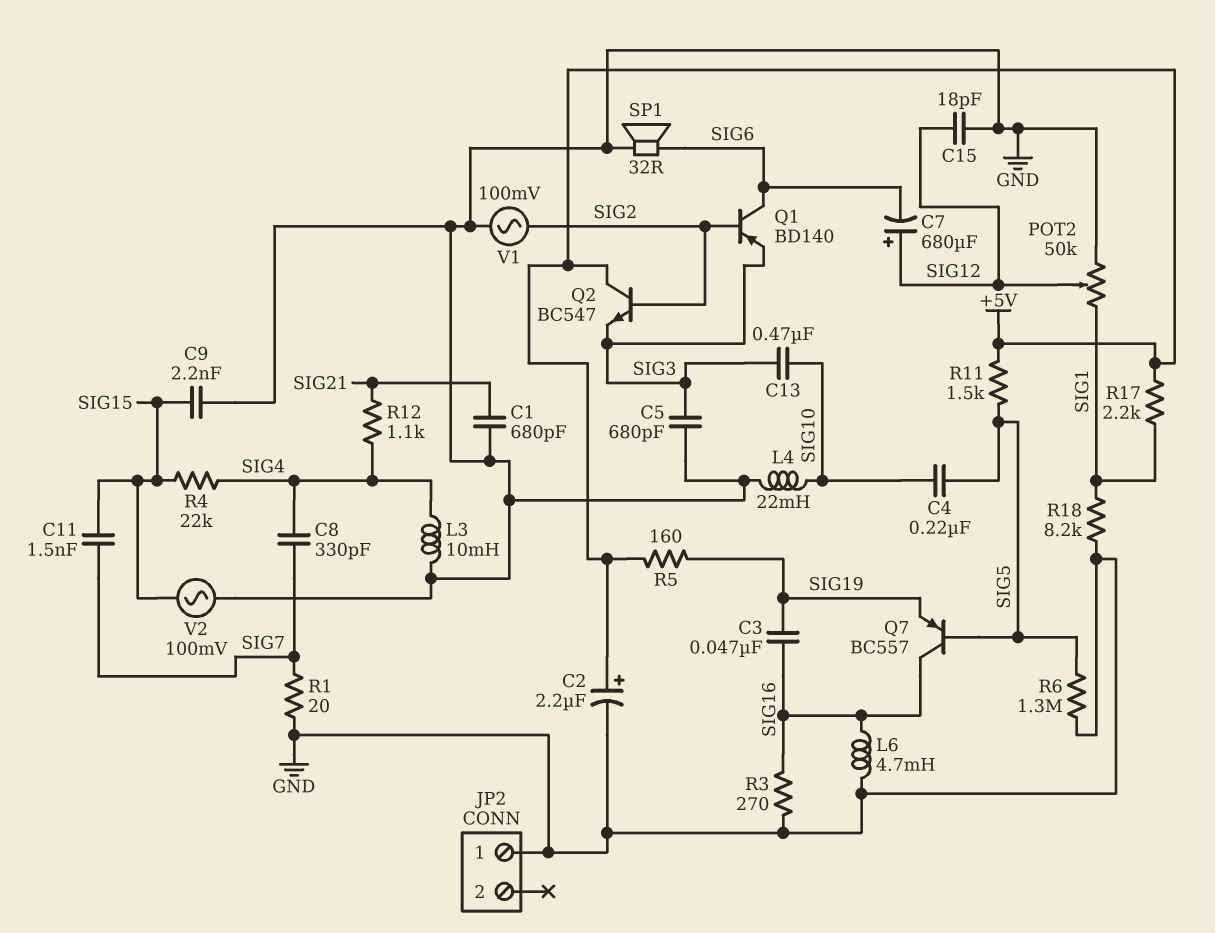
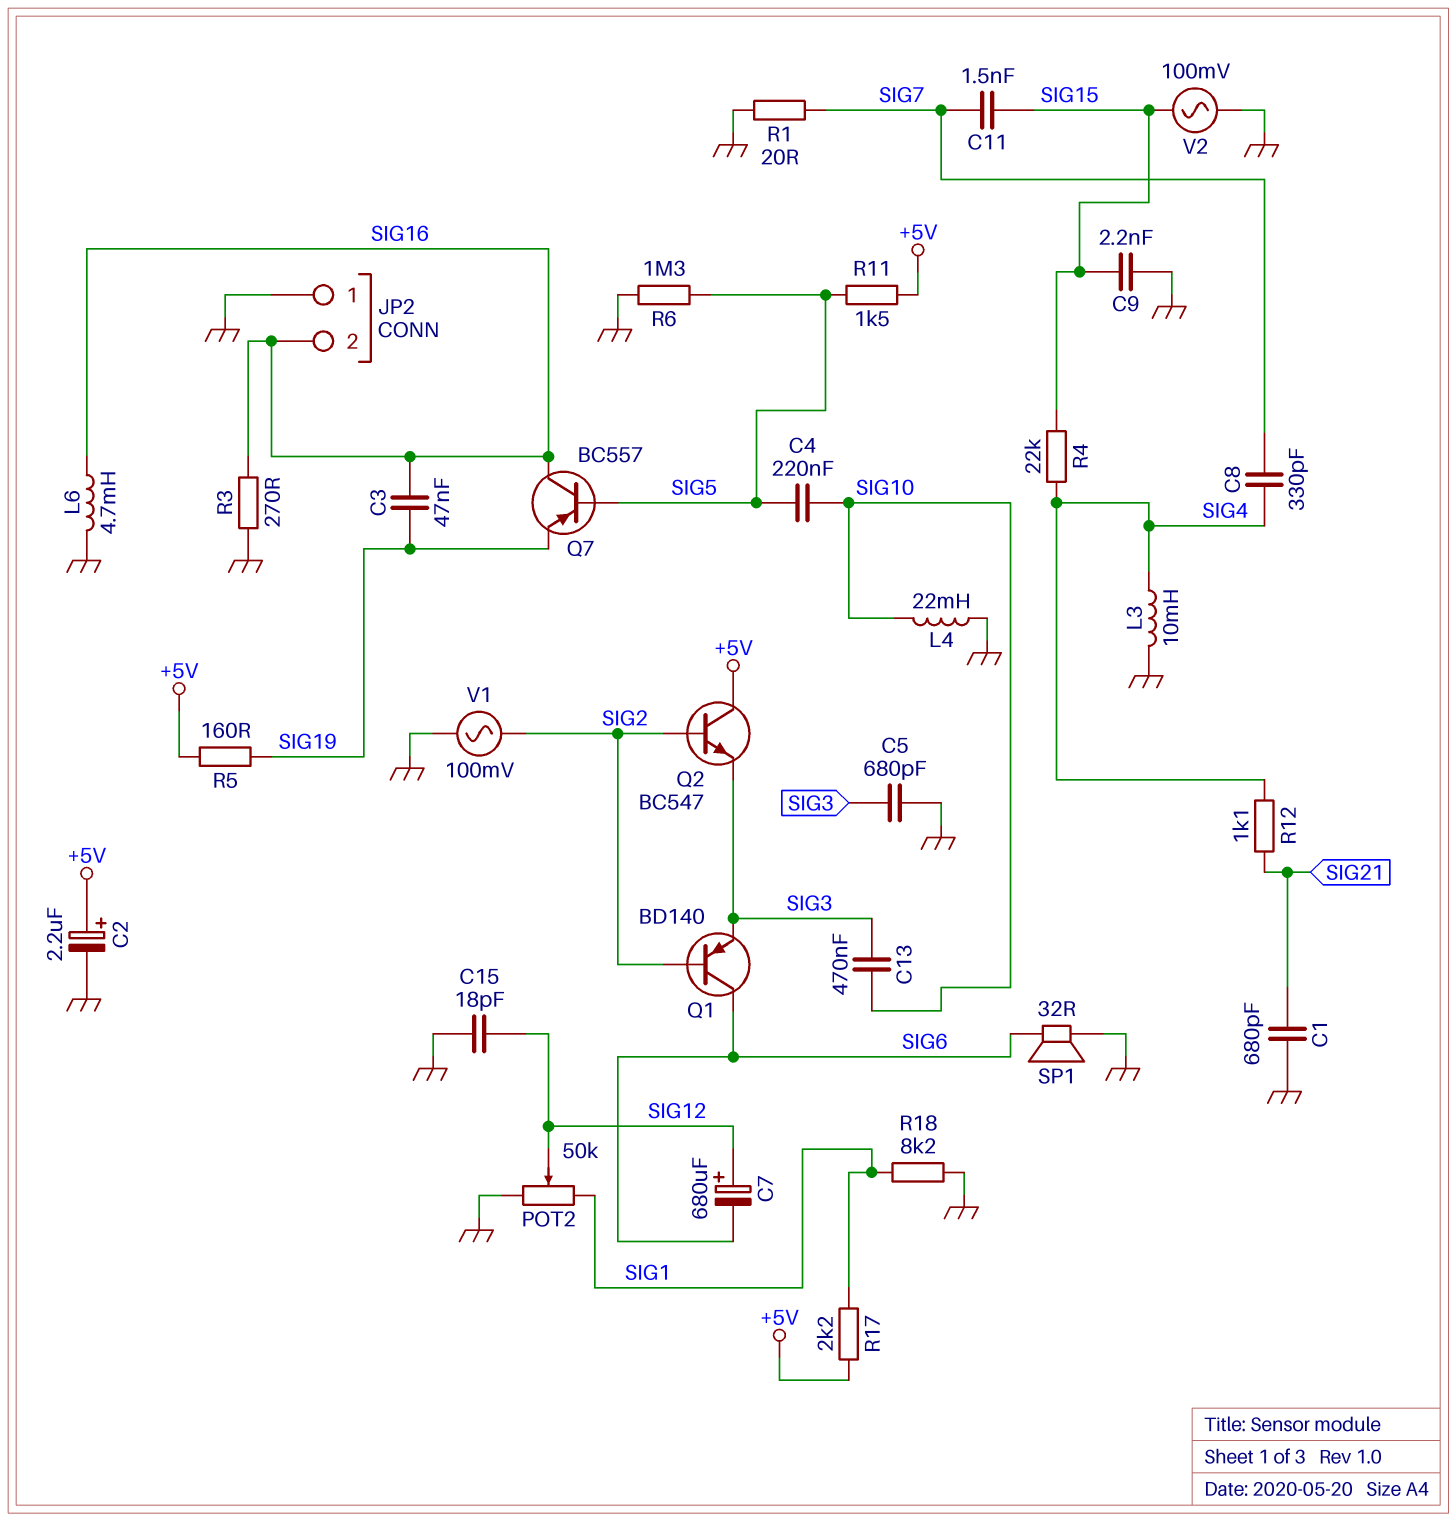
JP2 pin 2: none -> SIG16

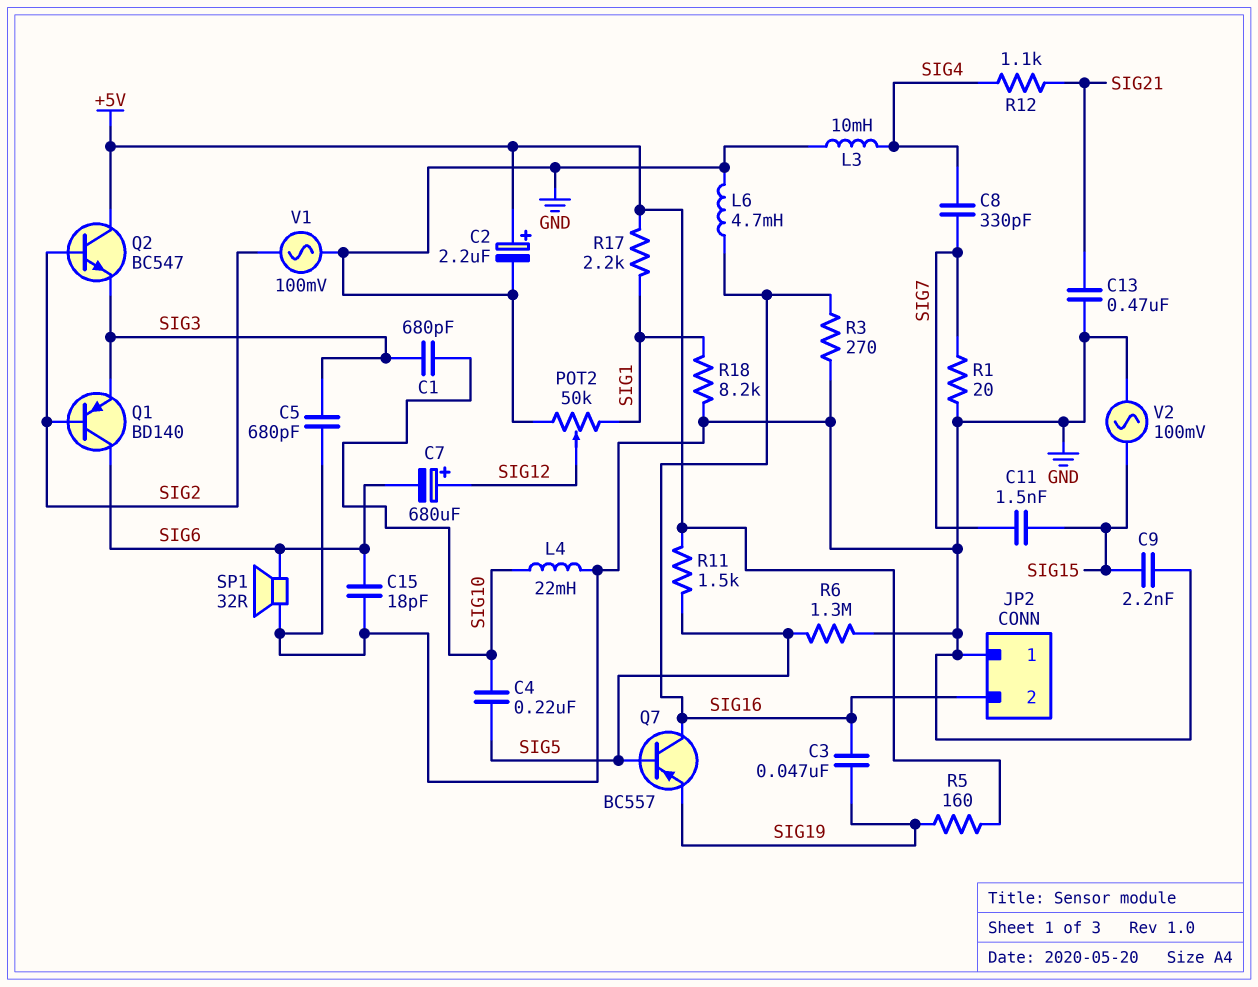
C1: 680pF (GND, SIG21) -> 680pF (SIG3, SIG10)
C13: 470nF (SIG3, SIG10) -> 470nF (GND, SIG21)
C15: 18pF (GND, SIG12) -> 18pF (GND, SIG6)
R4: 22k (SIG4, SIG15) -> none

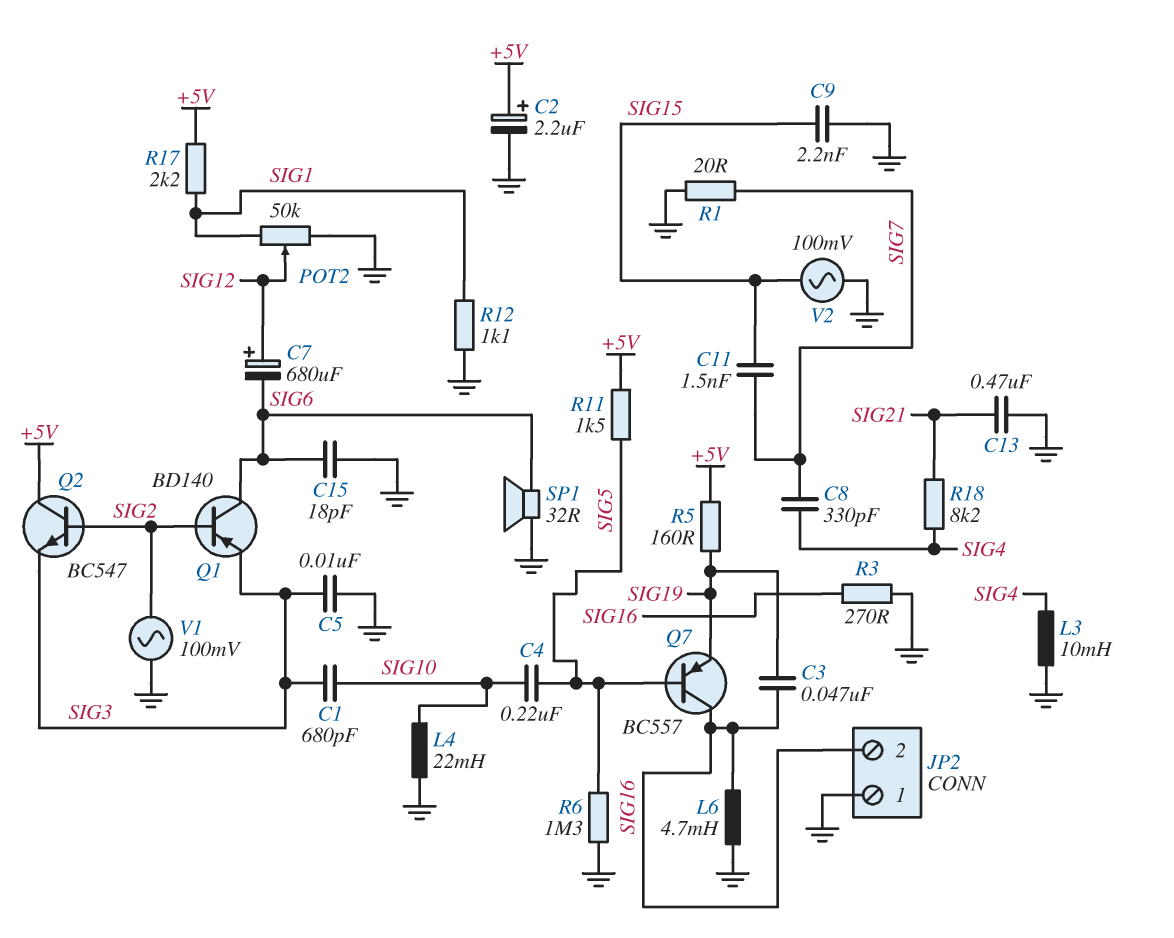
C5: 680pF (GND, SIG3) -> 10nF (GND, SIG3)
R12: 1.1k (SIG4, SIG21) -> 1.1k (GND, SIG1)
R18: 8.2k (GND, SIG1) -> 8.2k (SIG4, SIG21)

